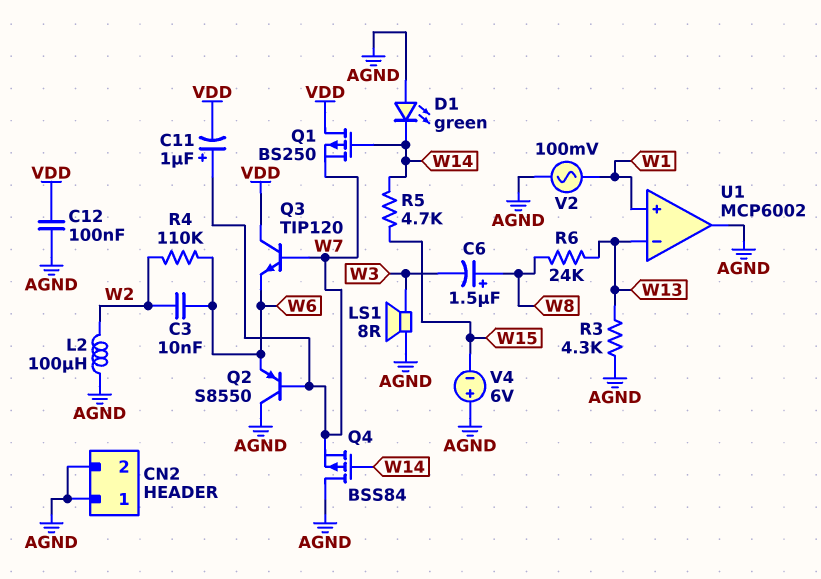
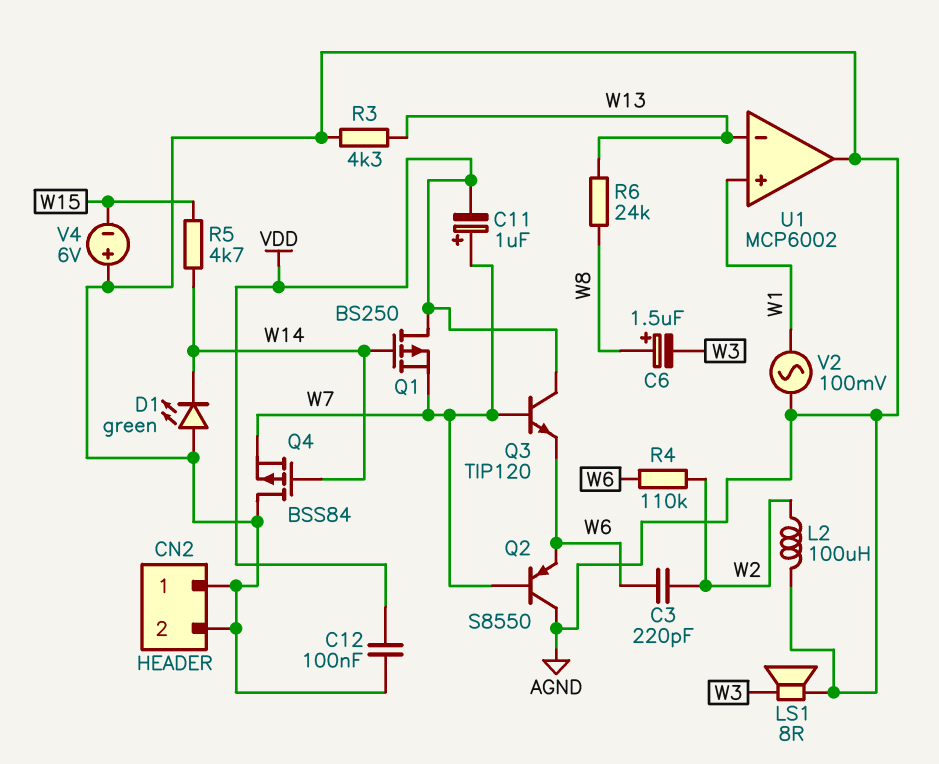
C3: 10nF (W2, W6) -> 220pF (W2, W6)

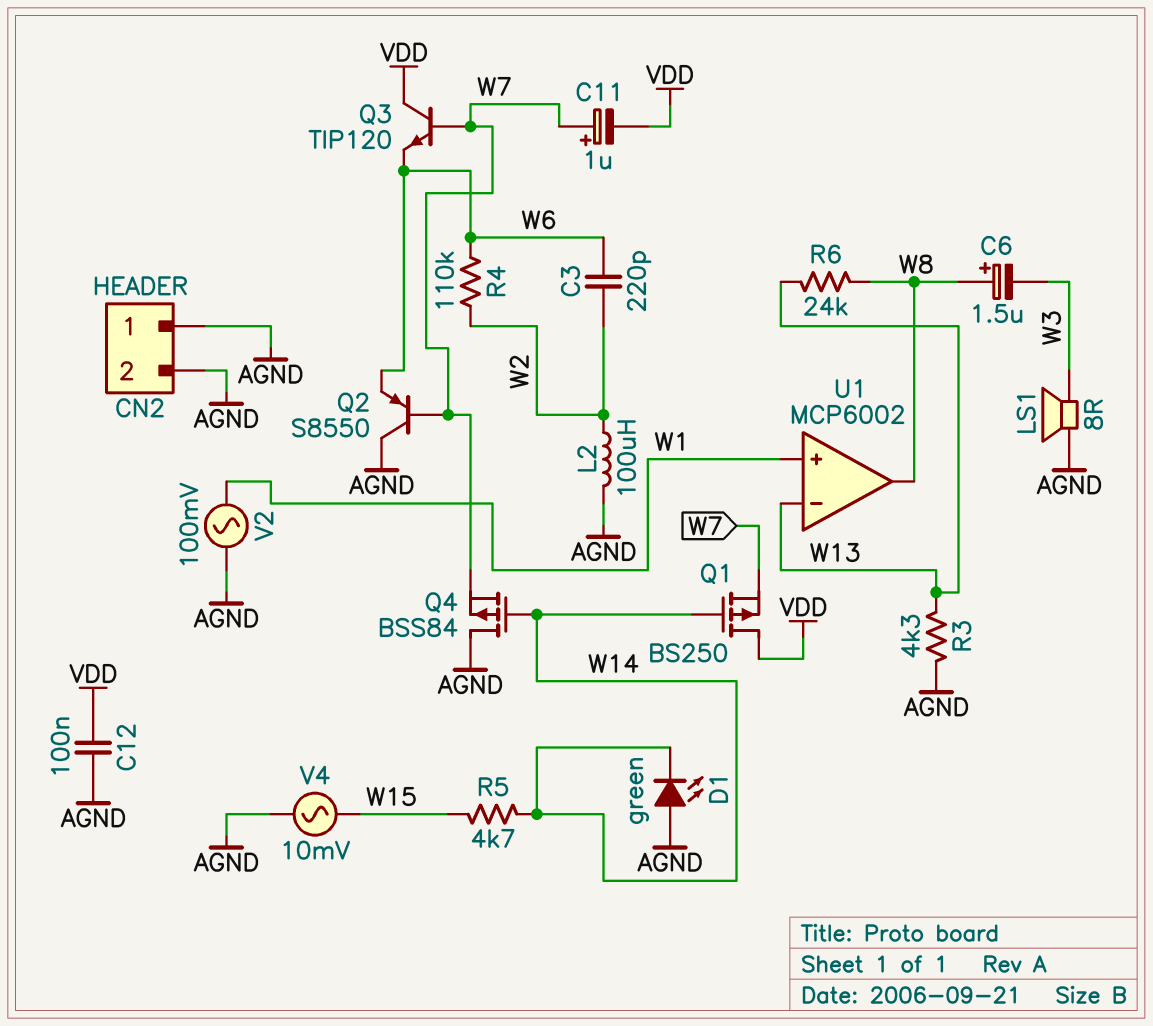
U1 pin out: AGND -> W8
V4: 6V (plus AGND, minus W15) -> AC 10mV (AGND, W15)

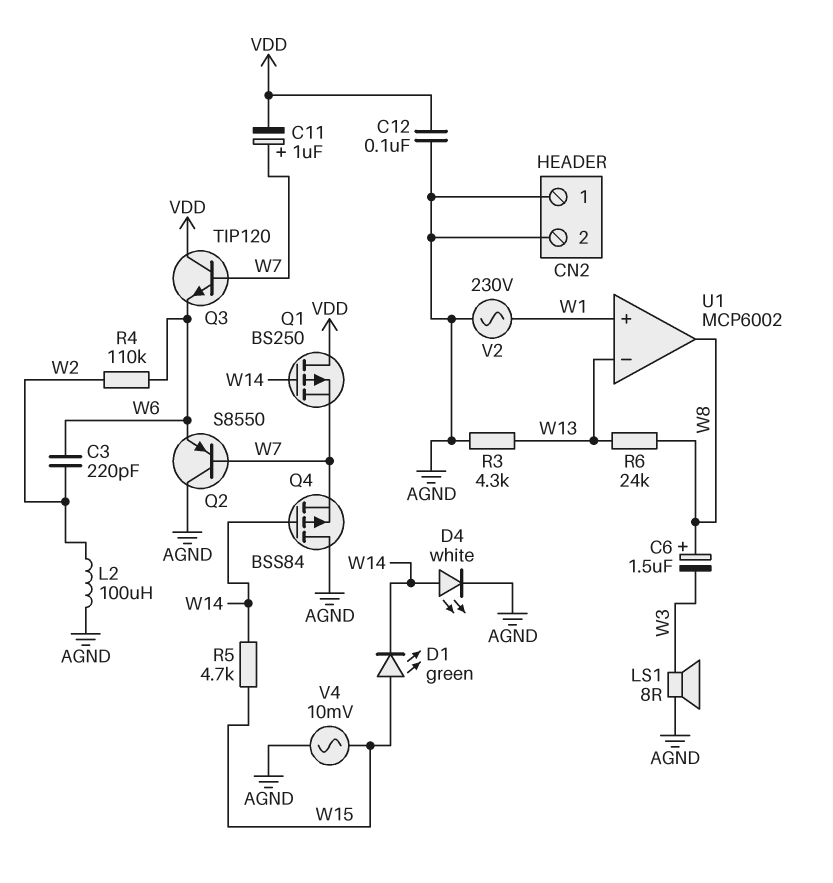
D1: LED green (A AGND, K W14) -> LED green (A W15, K W14)
D4: none -> LED white (A W14, K AGND)
V2: AC 100mV (AGND, W1) -> AC 230V (AGND, W1)

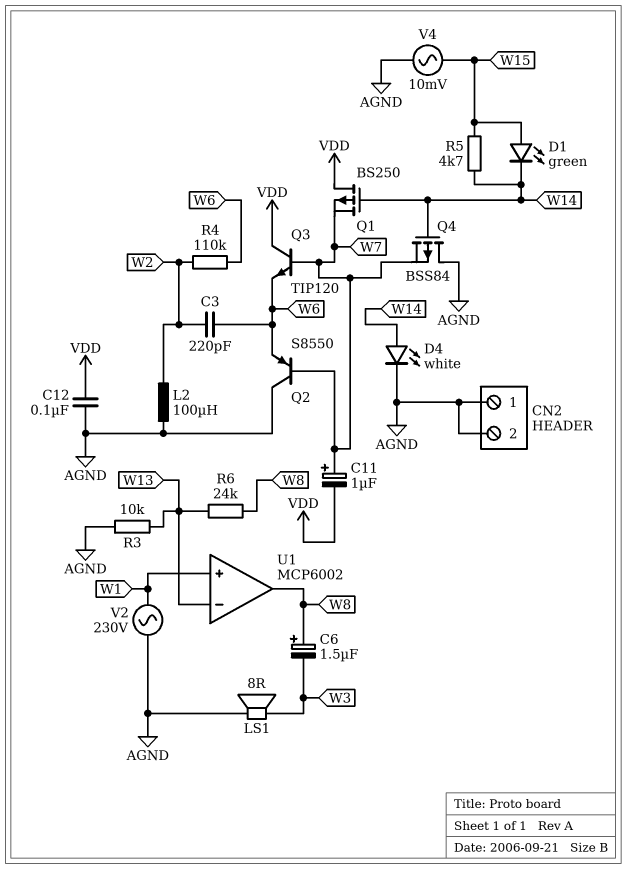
R3: 4.3k (AGND, W13) -> 10k (AGND, W13)

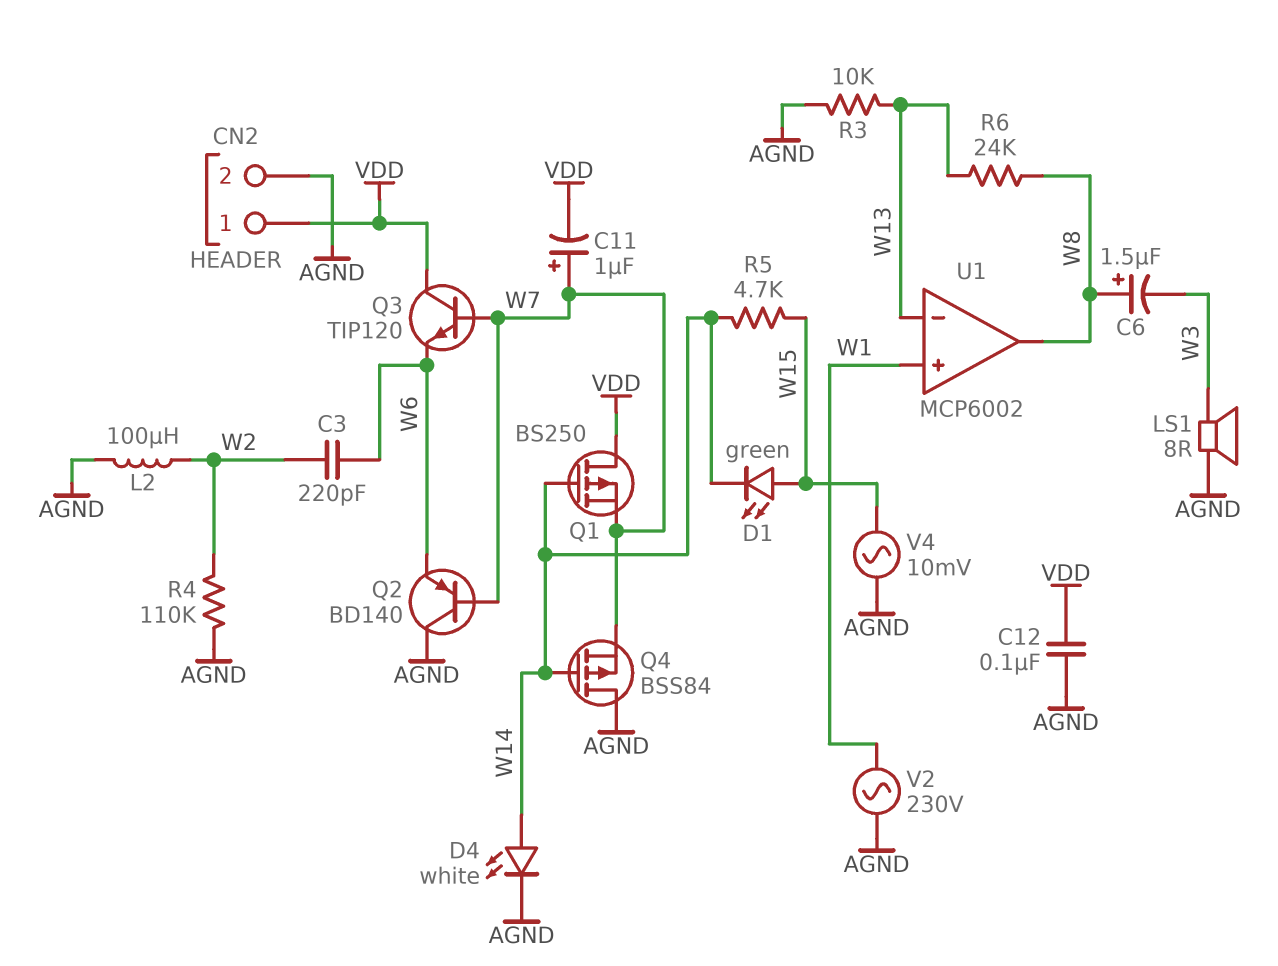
CN2 pin 1: AGND -> VDD
Q2: PNP S8550 (B W7, C AGND, E W6) -> PNP BD140 (B W7, C AGND, E W6)
R4: 110k (W2, W6) -> 110k (AGND, W2)

